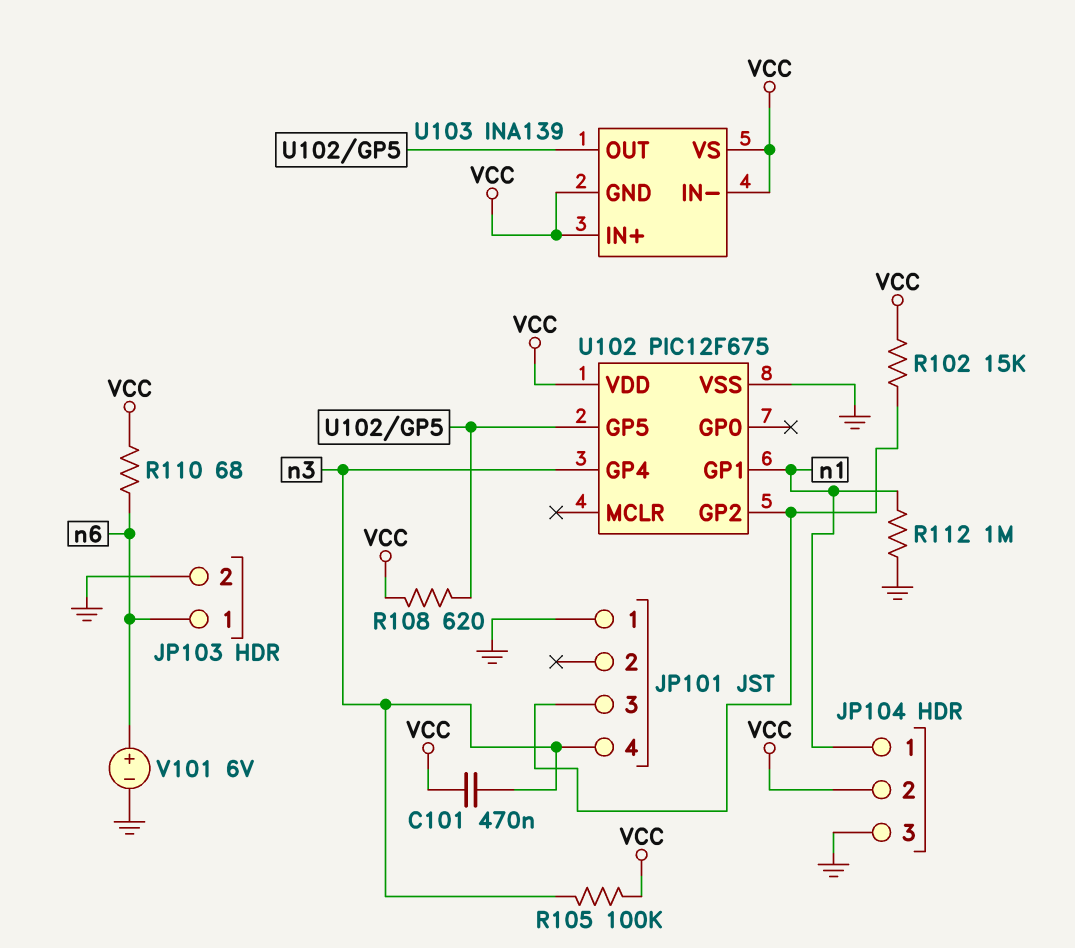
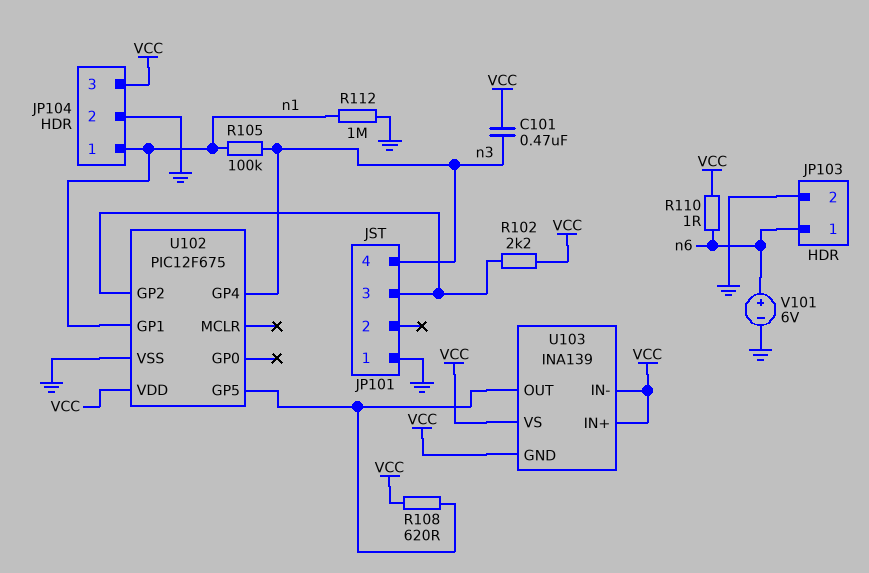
JP104 pin 2: VCC -> GND
JP104 pin 3: GND -> VCC
R102: 15k (JP101/3, VCC) -> 2.2k (JP101/3, VCC)
R105: 100k (VCC, n3) -> 100k (n1, n3)
R110: 68 (VCC, n6) -> 1 (VCC, n6)

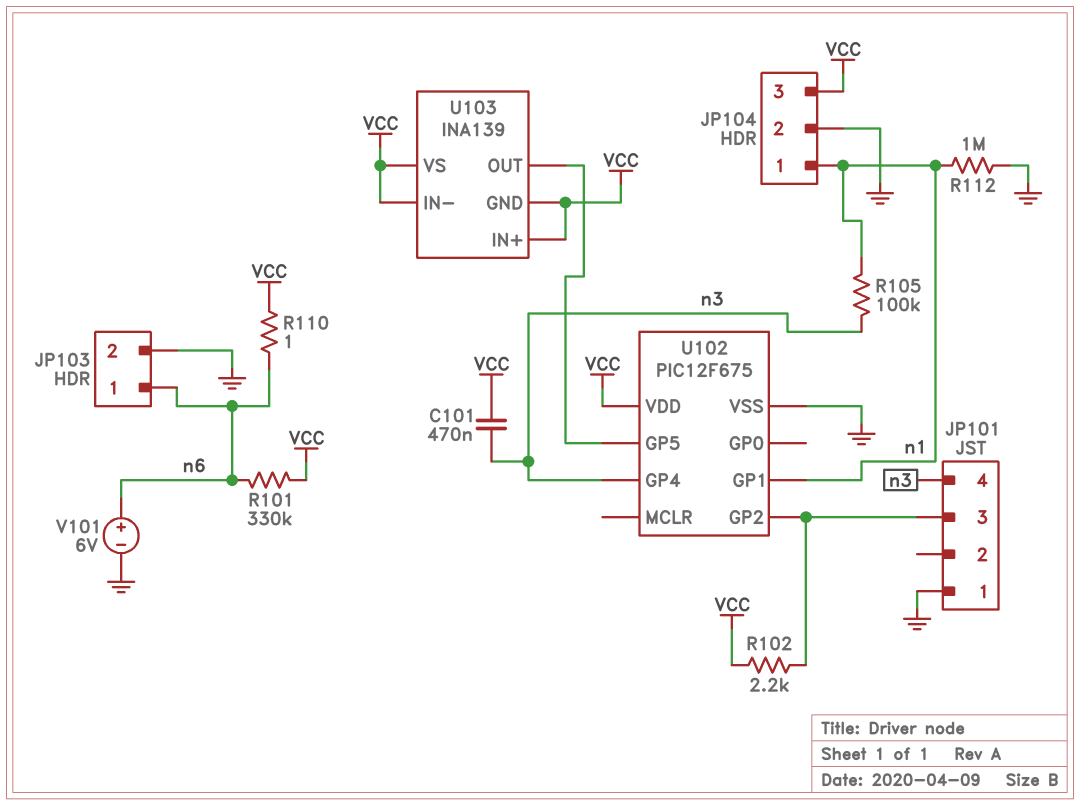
R101: none -> 330k (VCC, n6)
R108: 620 (U102/GP5, VCC) -> none

